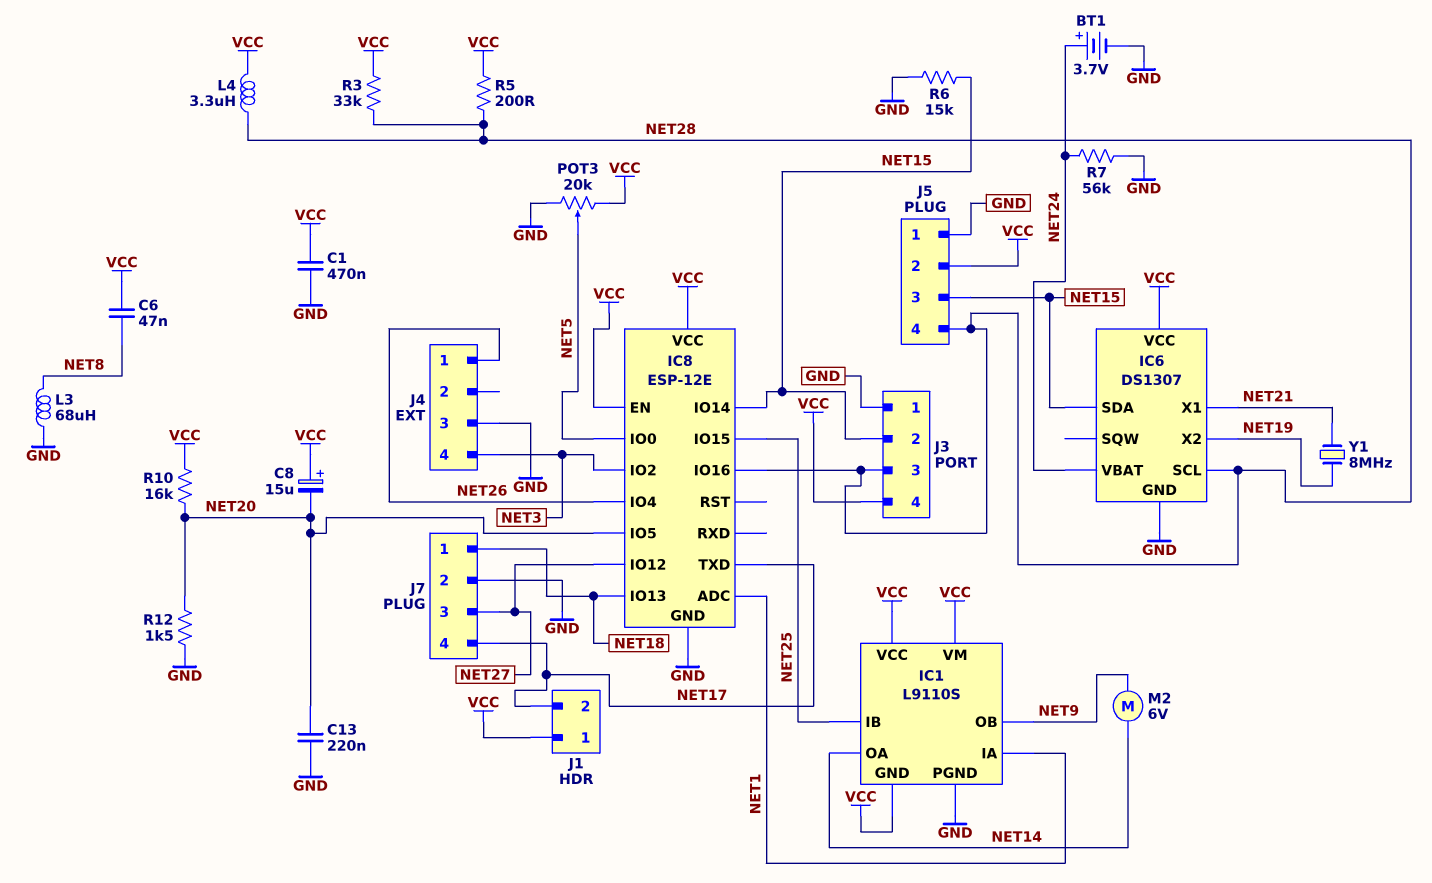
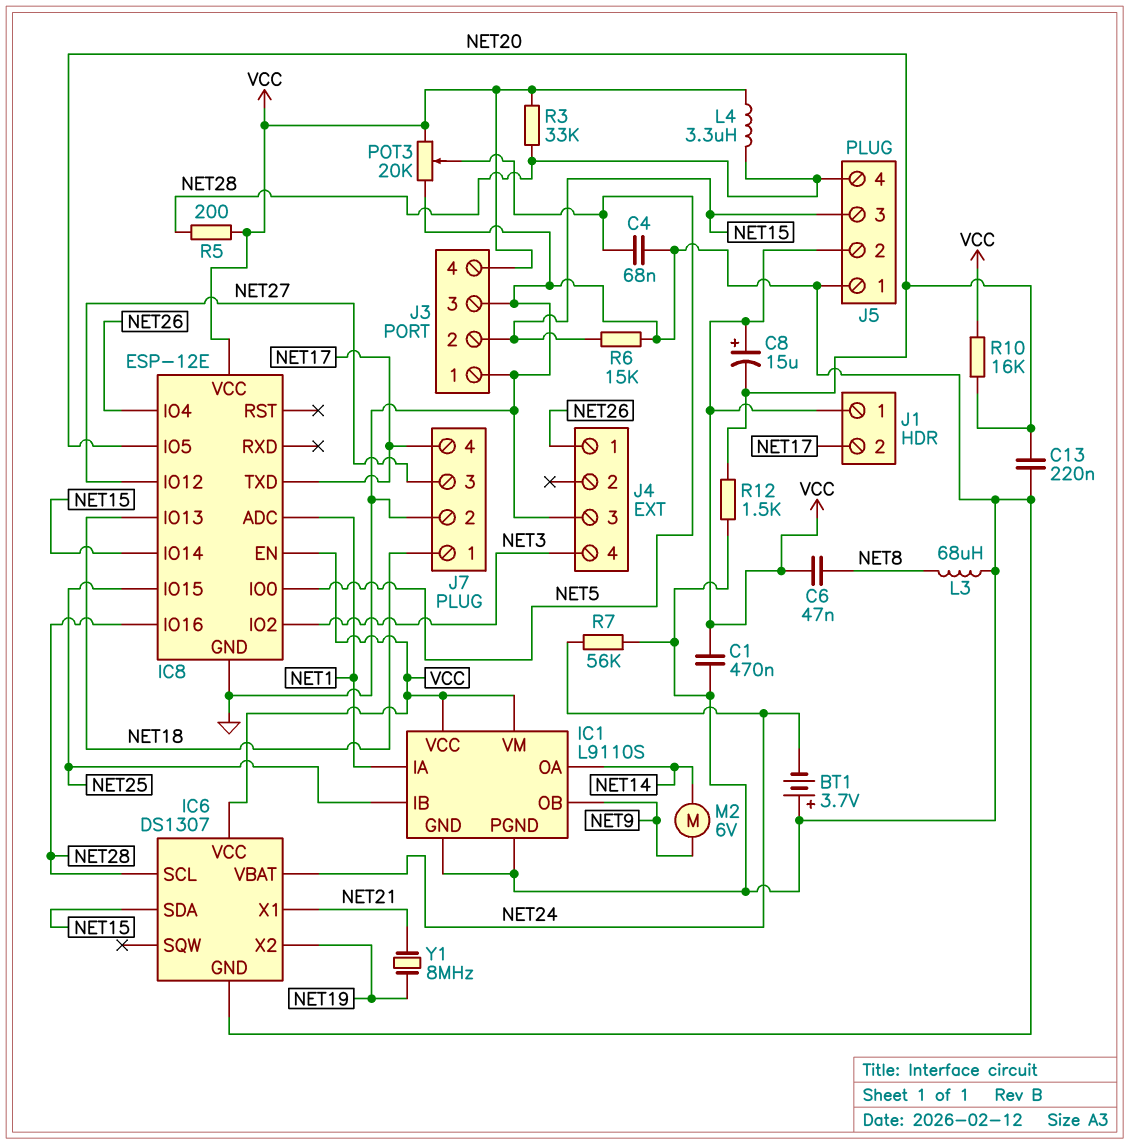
BT1: 3.7V (plus NET24, minus GND) -> 3.7V (plus GND, minus NET24)
C4: none -> 68nF (GND, NET5)
IC1 pin GND: VCC -> GND
J3 pin 3: NET28 -> GND

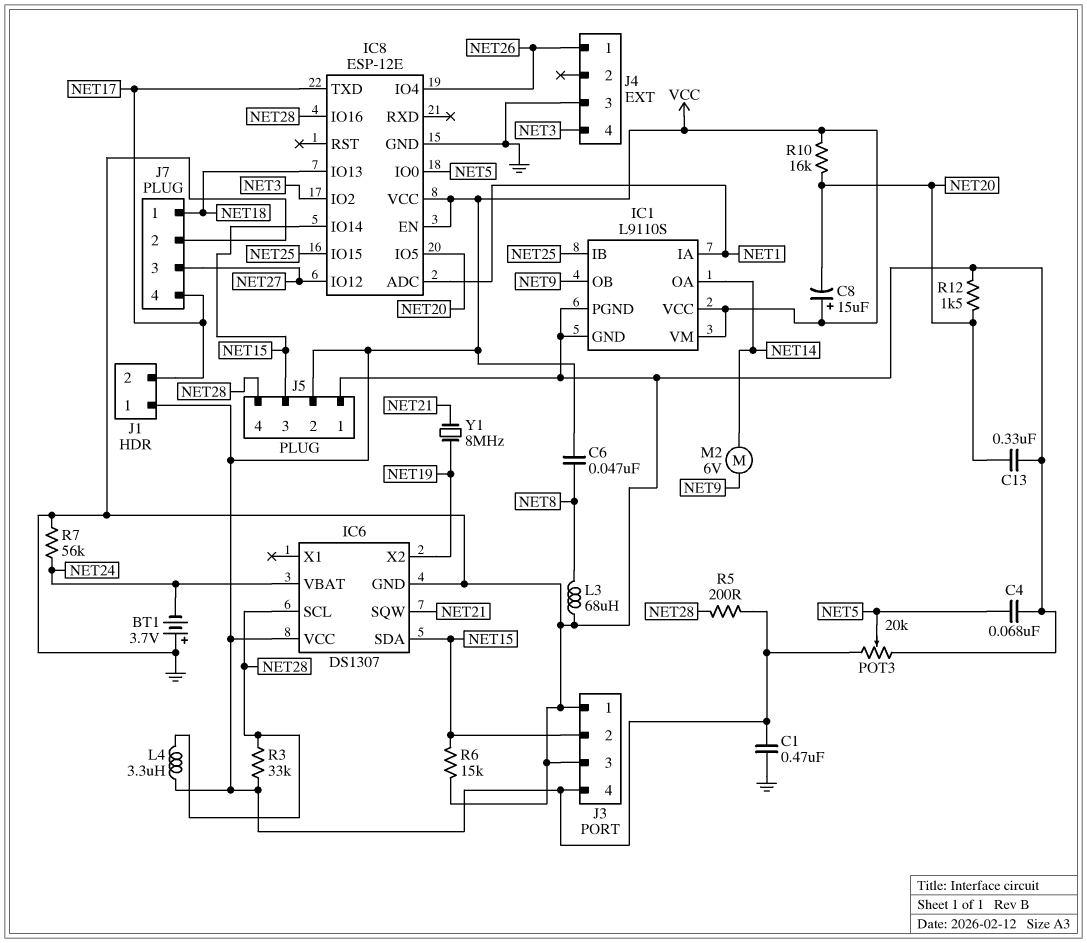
C13: 220nF (GND, NET20) -> 330nF (GND, NET20)
IC6 pin SQW: none -> NET21
IC6 pin X1: NET21 -> none

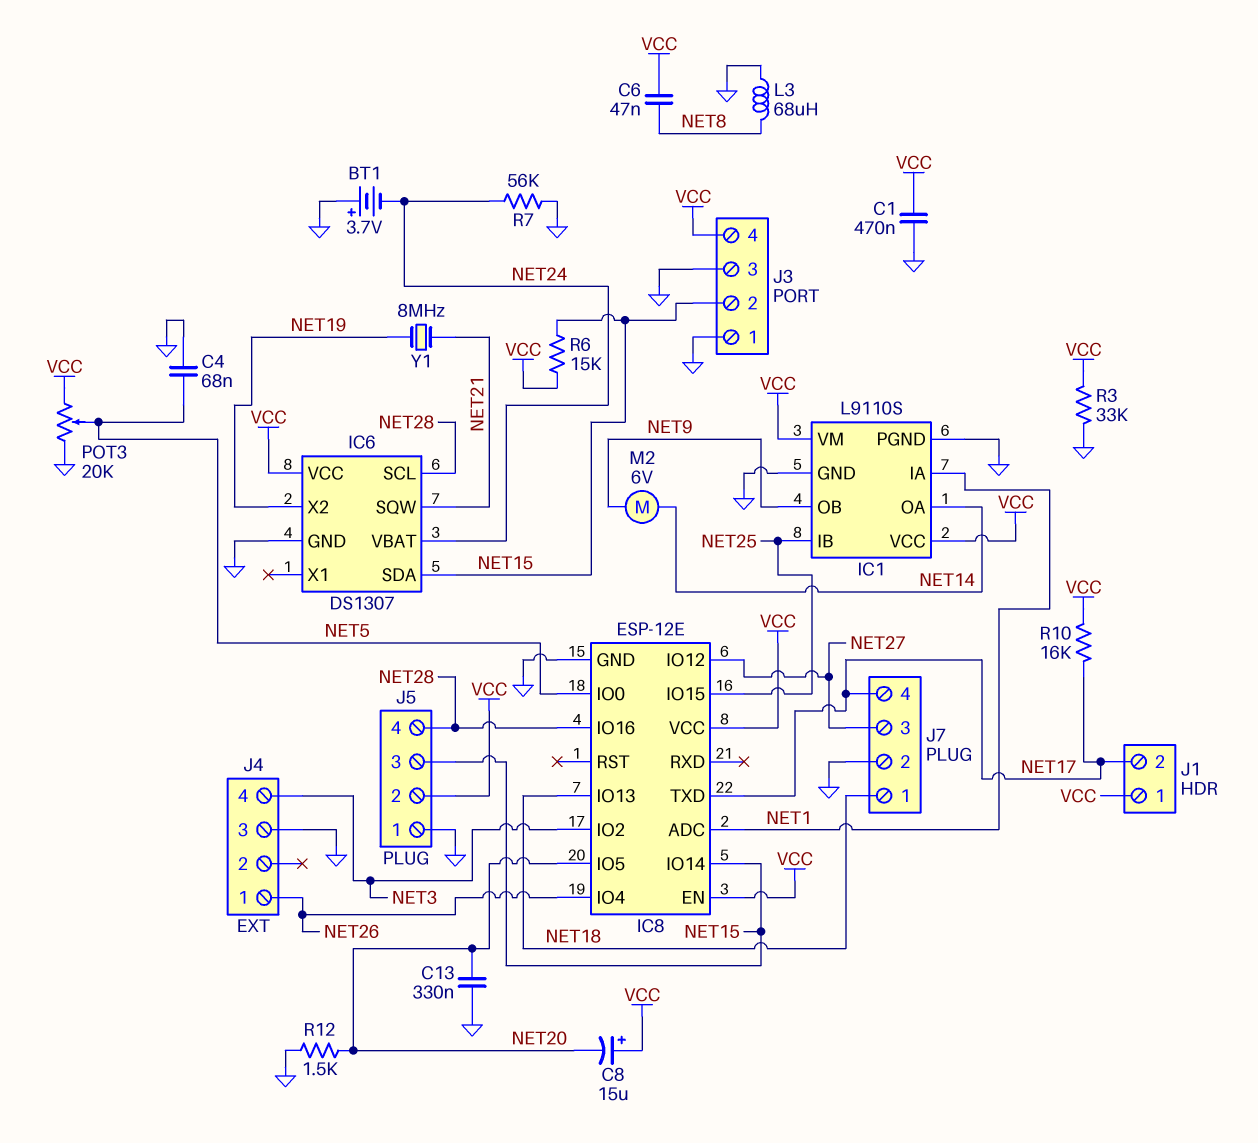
L4: 3.3uH (NET28, VCC) -> none
R3: 33k (NET28, VCC) -> 33k (GND, VCC)
R5: 200 (NET28, VCC) -> none
R6: 15k (GND, NET15) -> 15k (NET15, VCC)
R10: 16k (NET20, VCC) -> 16k (NET17, VCC)

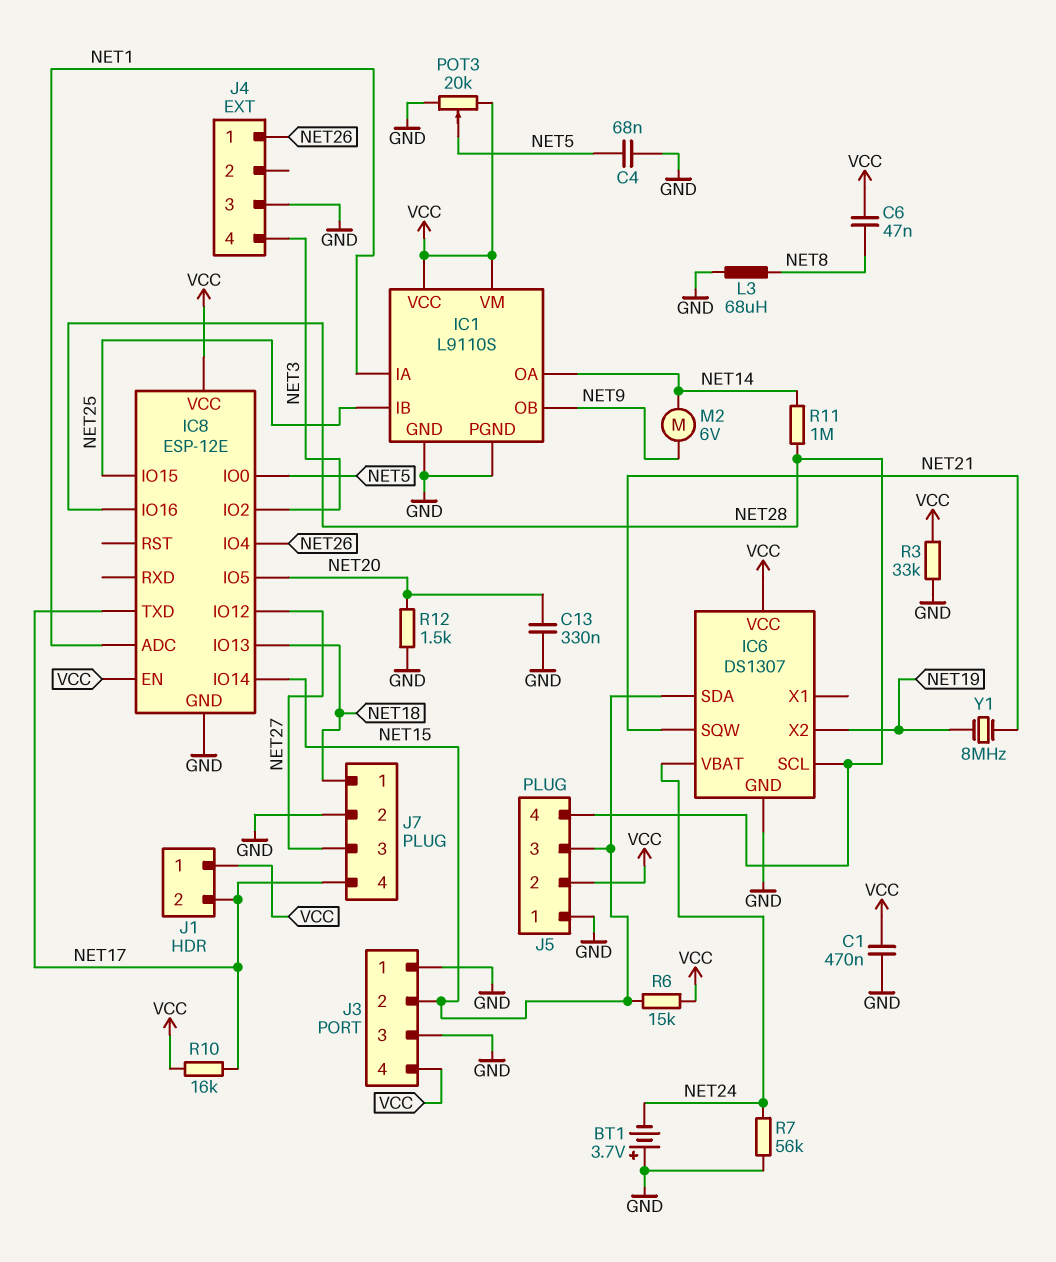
C8: 15uF (plus VCC, minus NET20) -> none
R11: none -> 1M (NET14, NET28)

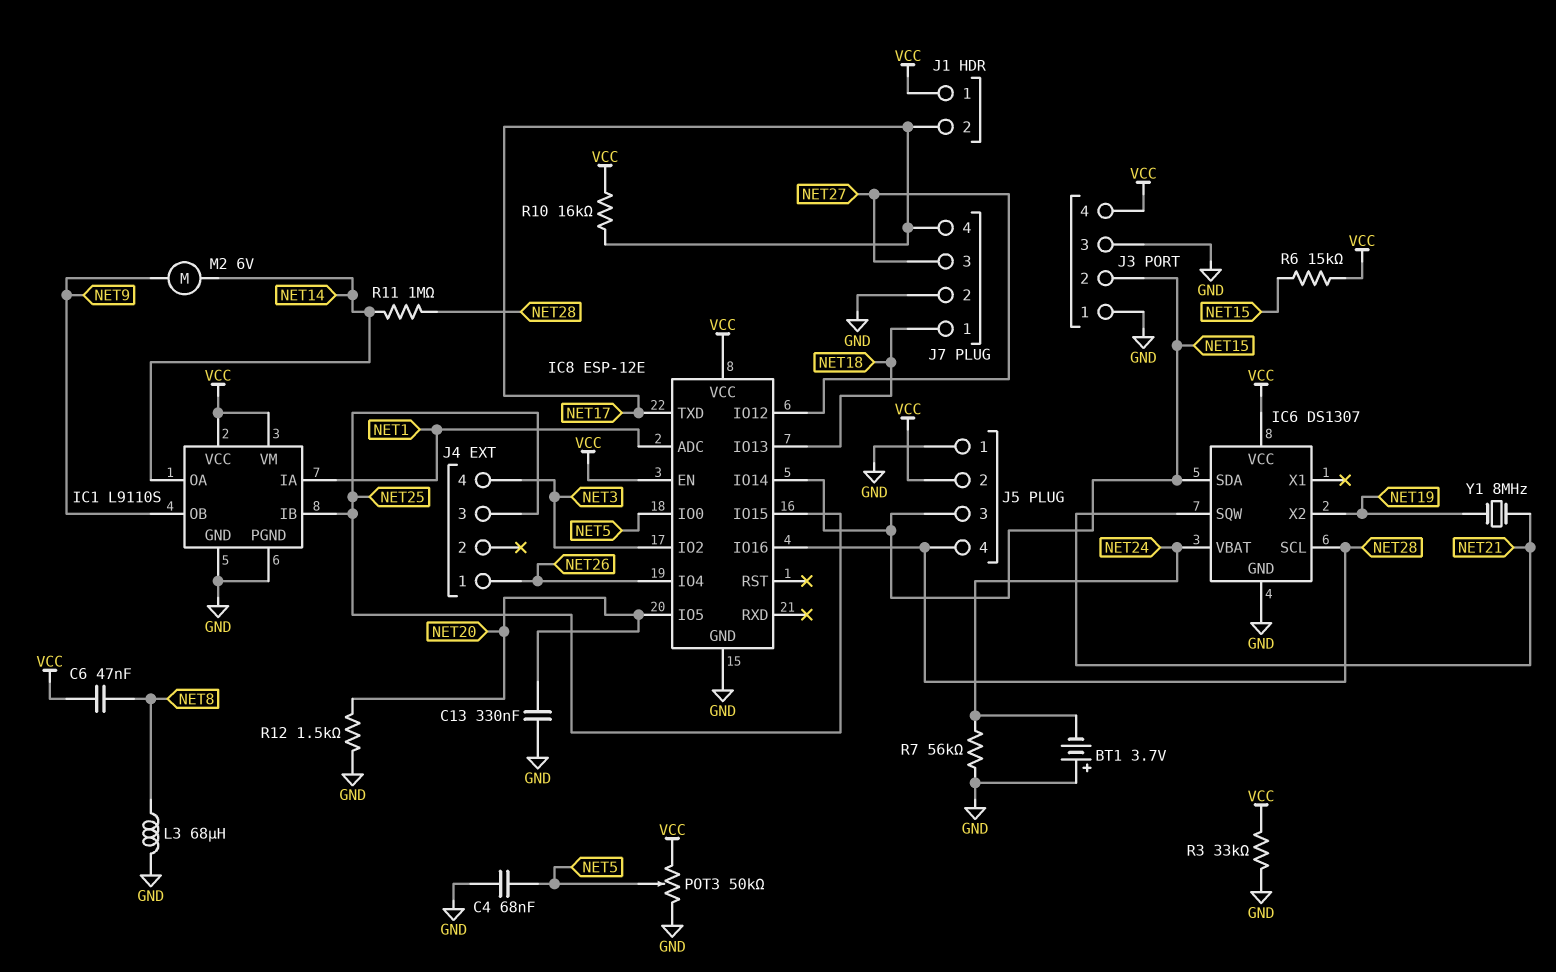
C1: 470nF (GND, VCC) -> none
J4 pin 3: GND -> NET25
POT3: 20k (GND, VCC, wiper NET5) -> 50k (GND, VCC, wiper NET5)

